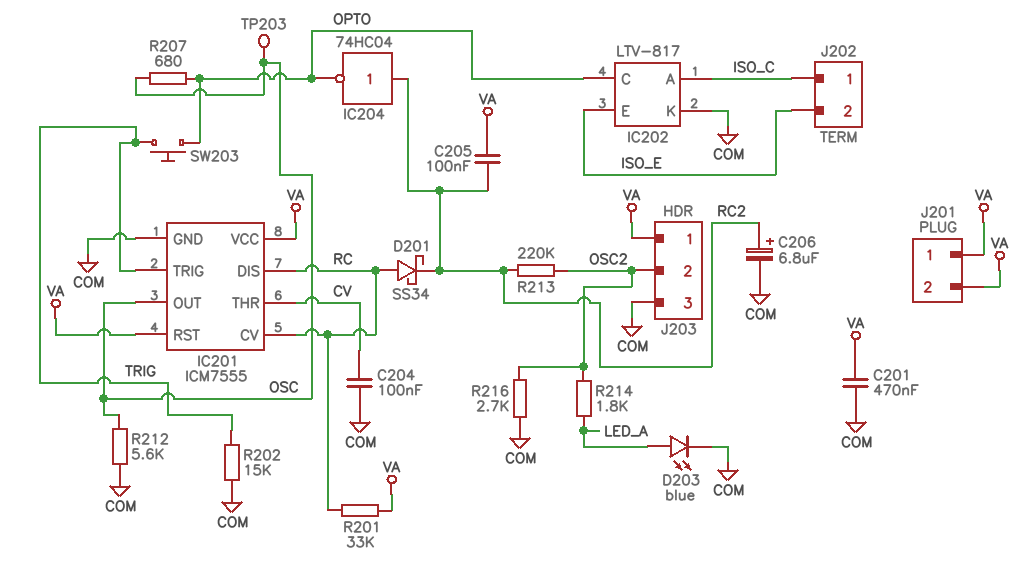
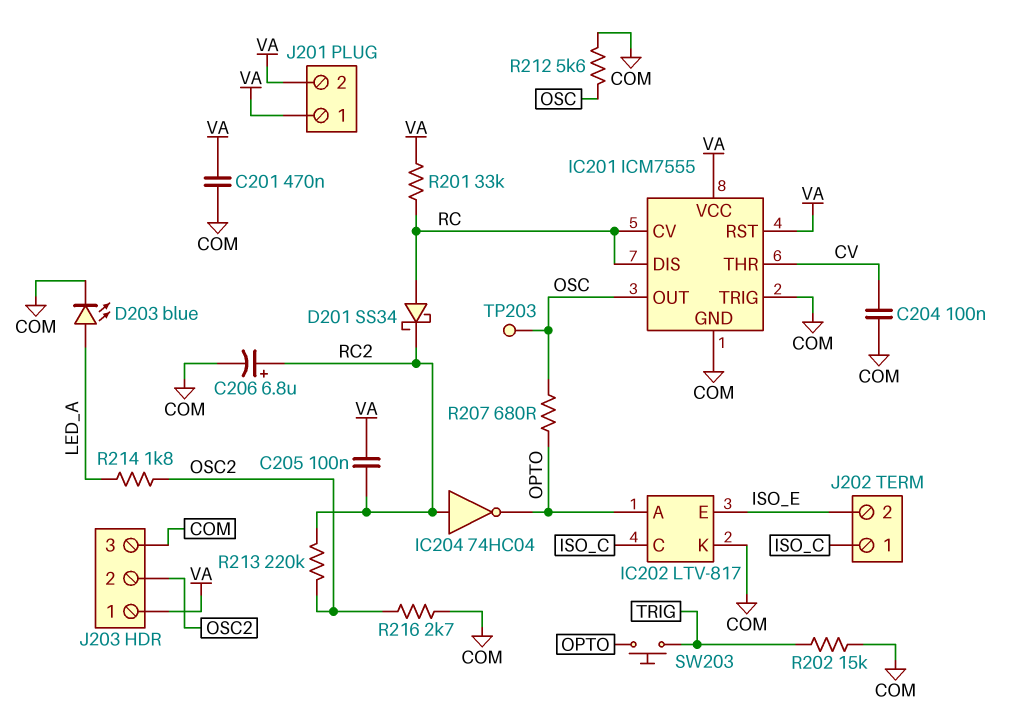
IC201 pin TRIG: TRIG -> COM
IC202 pin A: ISO_C -> OPTO
IC202 pin C: OPTO -> ISO_C

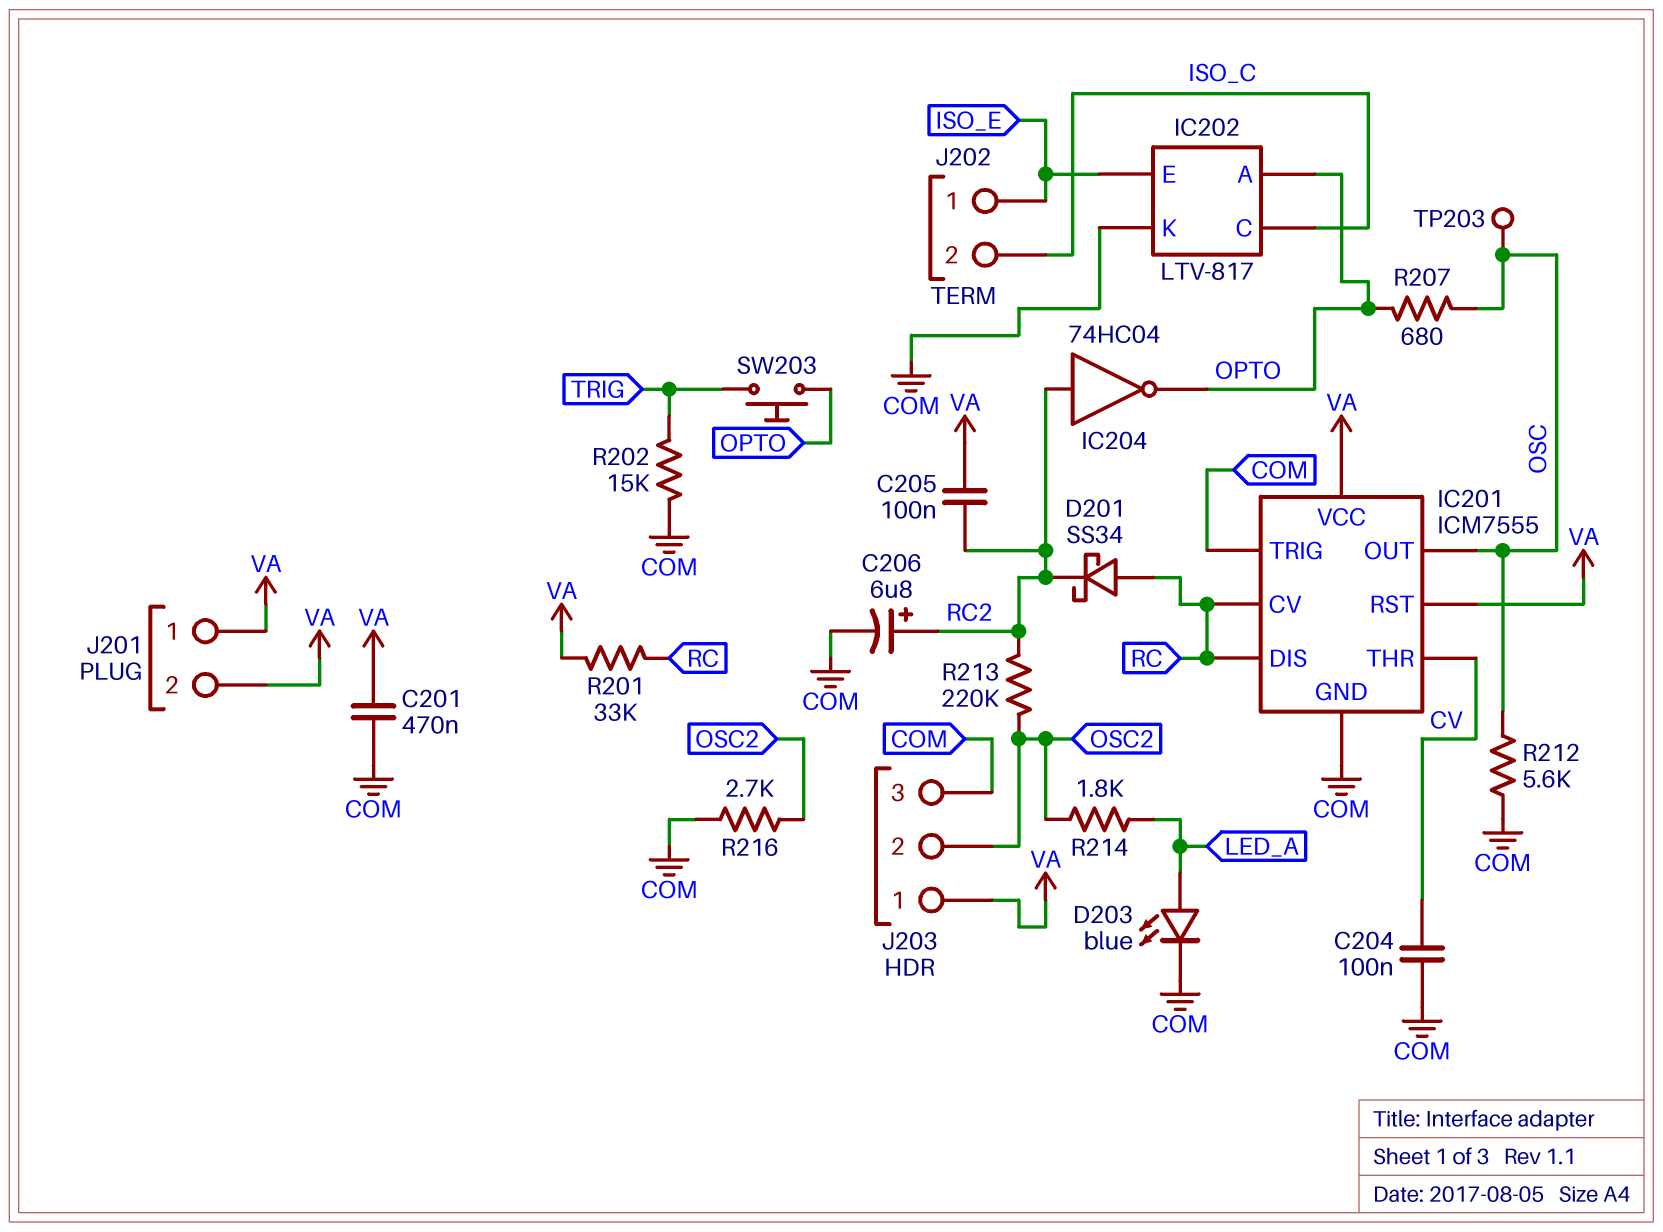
J202 pin 1: ISO_C -> ISO_E
J202 pin 2: ISO_E -> ISO_C

